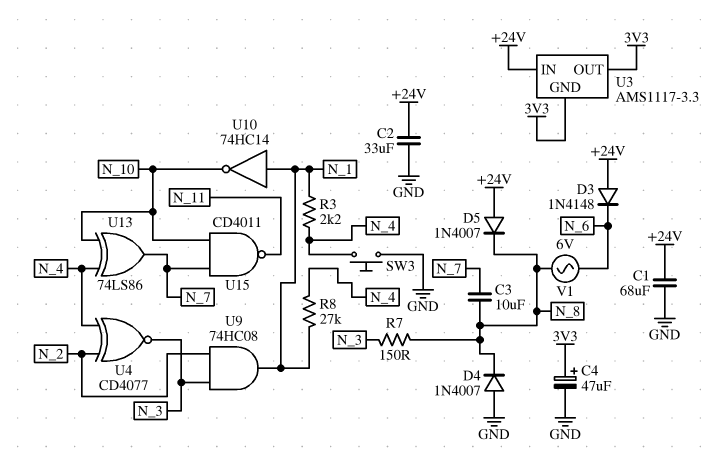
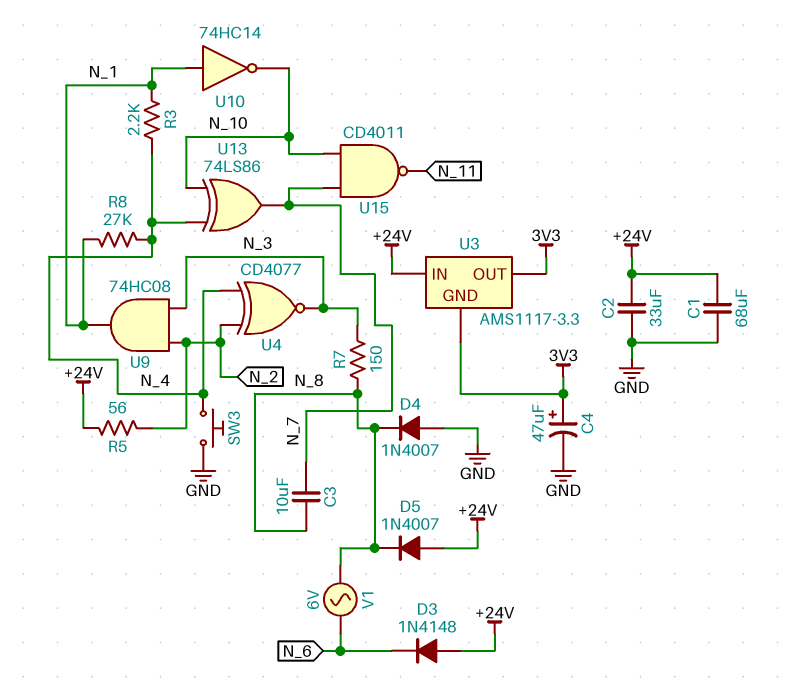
R5: none -> 56 (+24V, N_2)

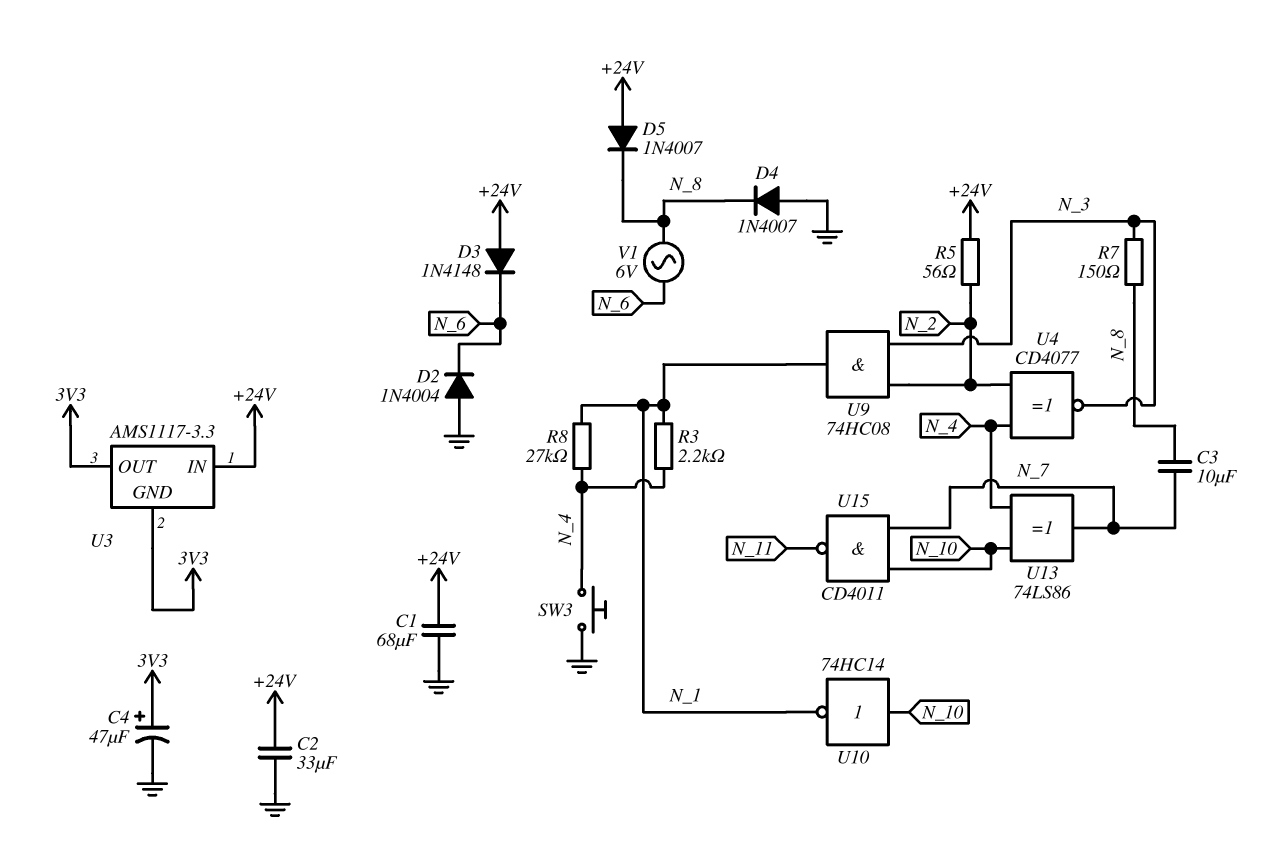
D2: none -> diode 1N4004 (A GND, K N_6)
U10: NOT 74HC14 (in N_1, out N_10) -> NOT 74HC14 (in N_10, out N_1)

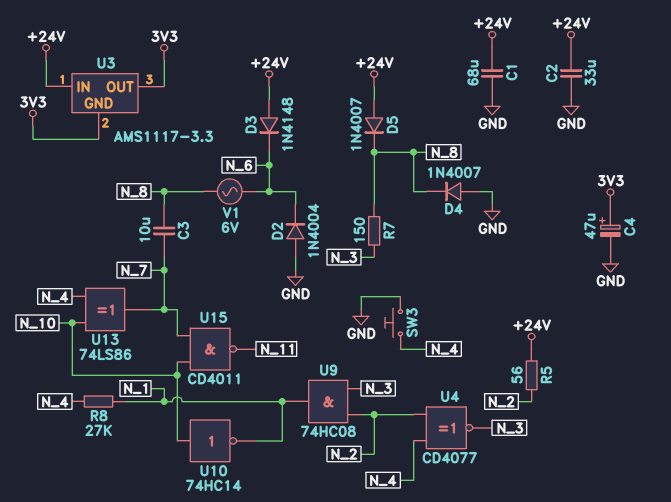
R3: 2.2k (N_1, N_4) -> none

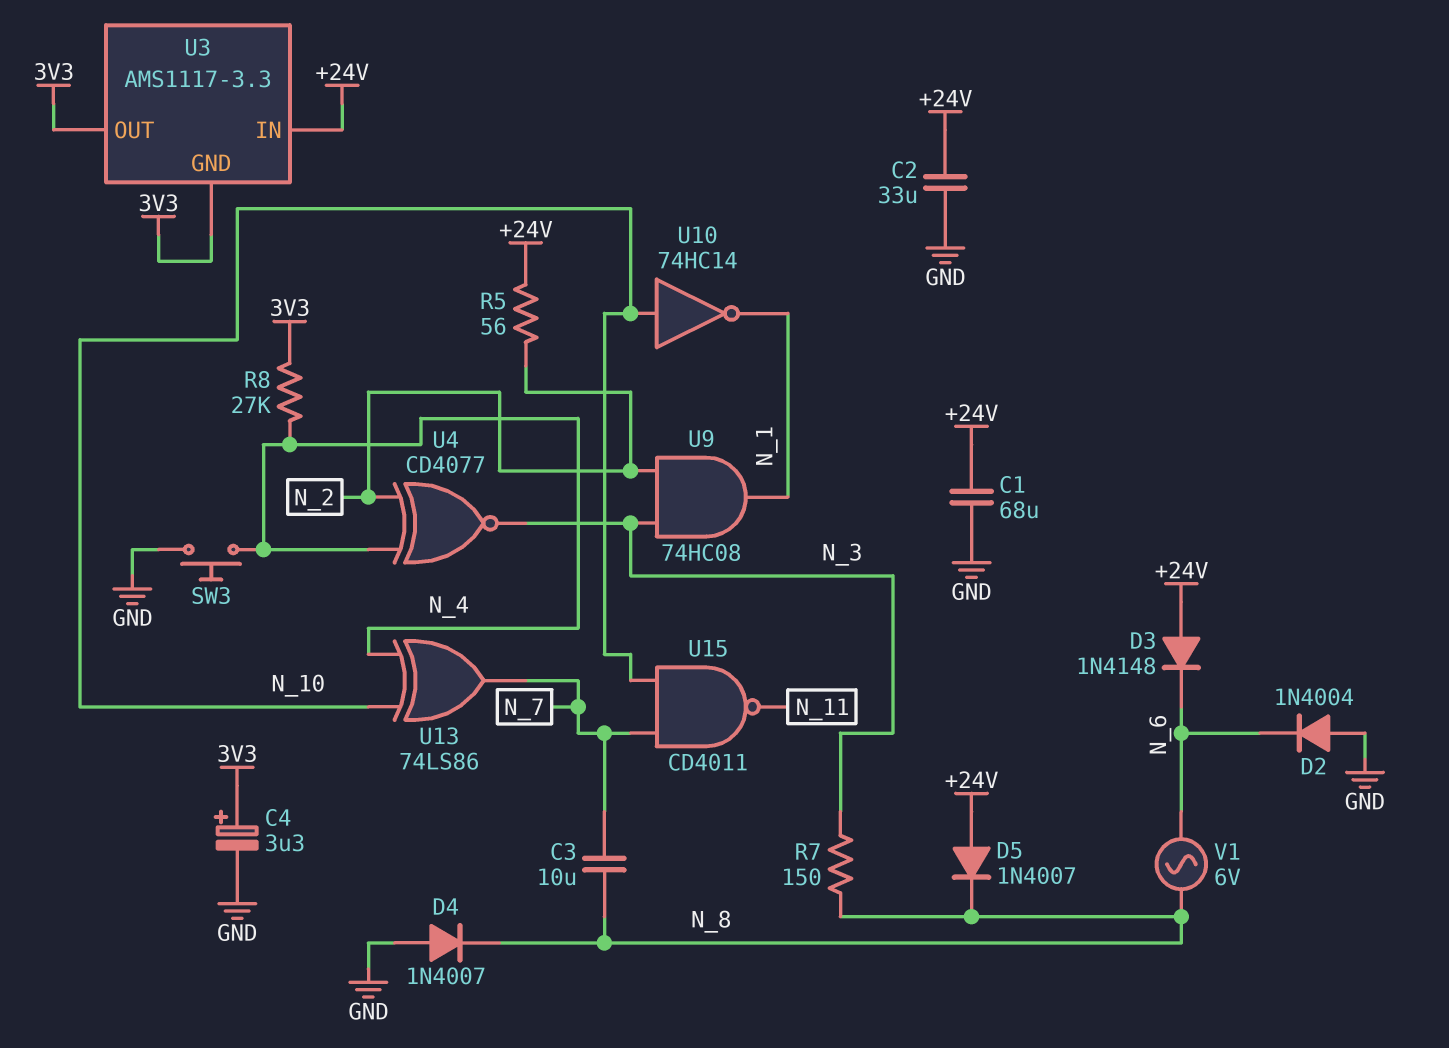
C4: 47uF (plus 3V3, minus GND) -> 3.3uF (plus 3V3, minus GND)
R8: 27k (N_1, N_4) -> 27k (3V3, N_4)

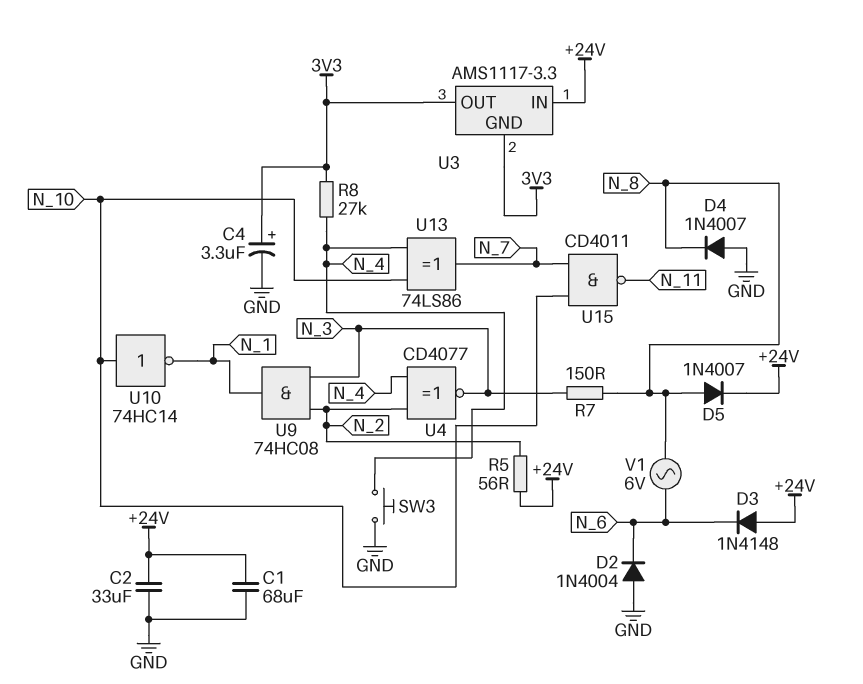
C3: 10uF (N_7, N_8) -> none
D5: diode 1N4007 (A +24V, K N_8) -> diode 1N4007 (A N_8, K +24V)

